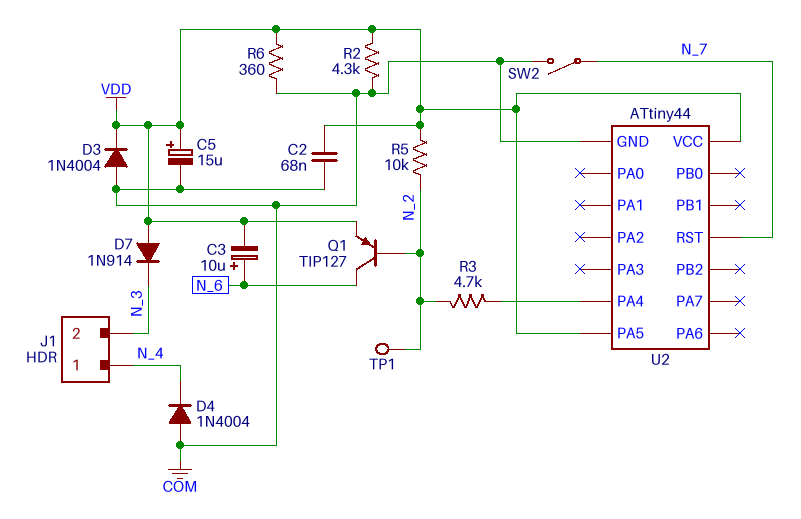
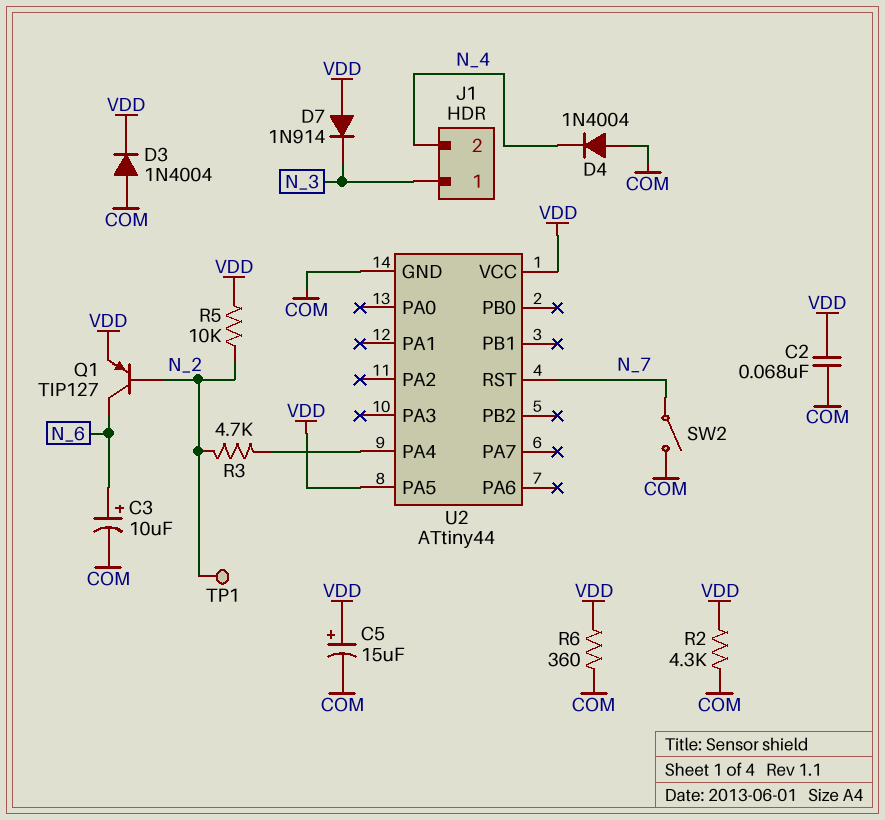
C3: 10uF (plus N_6, minus VDD) -> 10uF (plus N_6, minus COM)
J1 pin 1: N_4 -> N_3
J1 pin 2: N_3 -> N_4

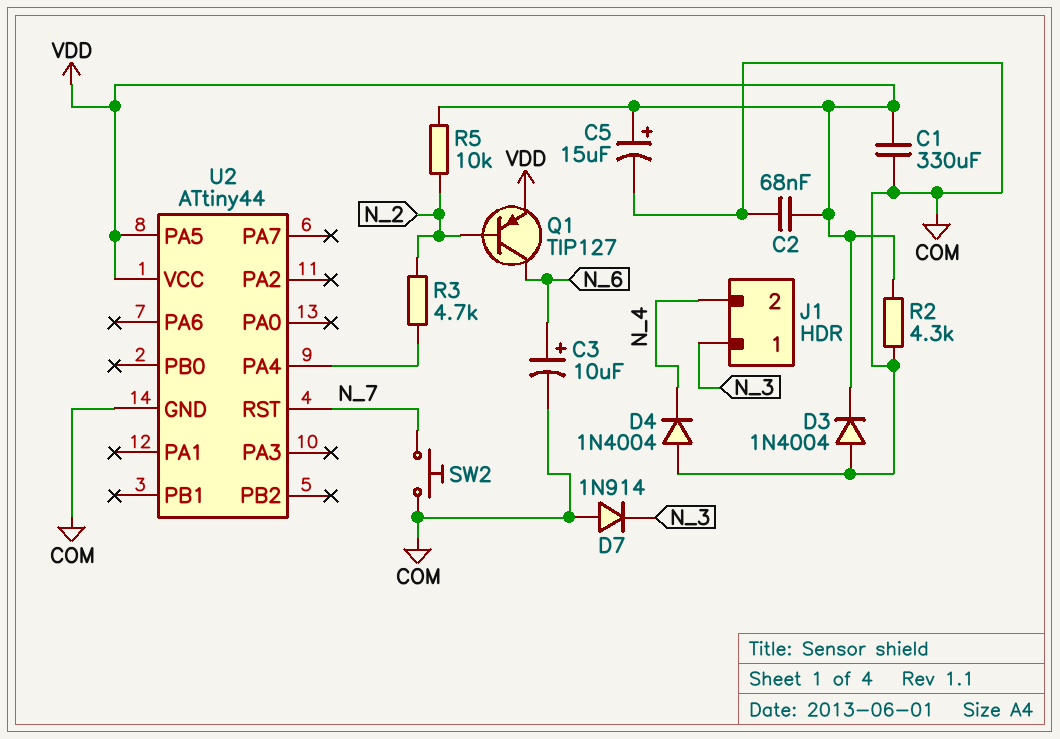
C1: none -> 330uF (COM, VDD)
D7: diode 1N914 (A VDD, K N_3) -> diode 1N914 (A COM, K N_3)
R6: 360 (COM, VDD) -> none
SW2: switch (COM, N_7) -> button (COM, N_7)
TP1: test point (N_2) -> none

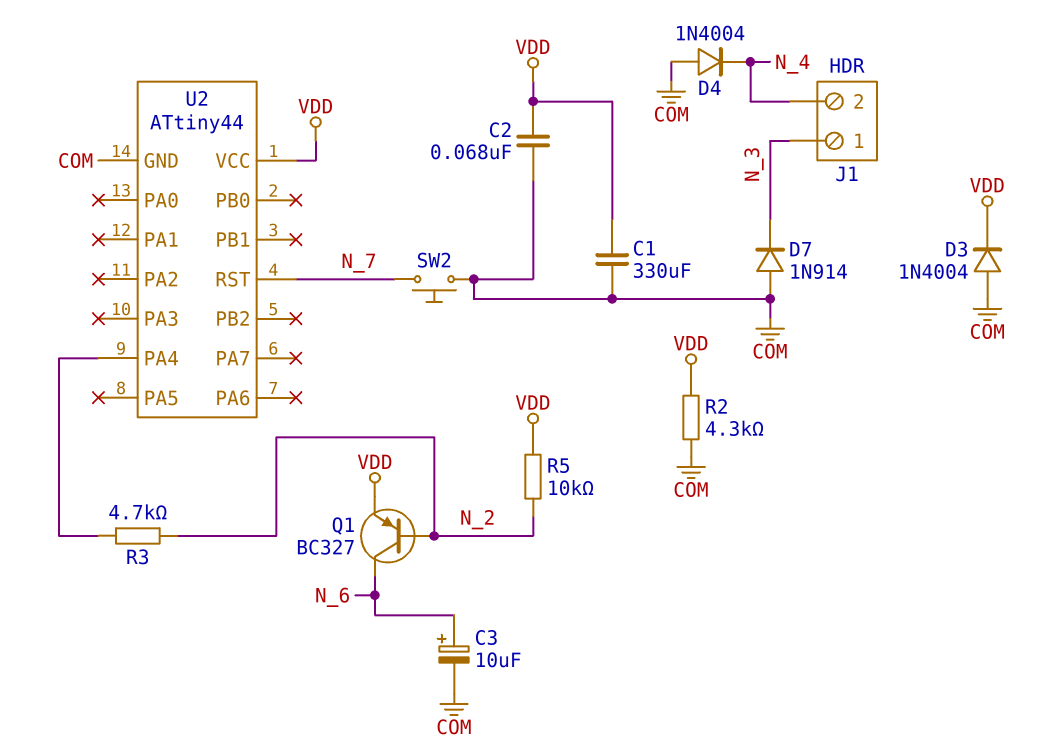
C5: 15uF (plus VDD, minus COM) -> none
Q1: PNP TIP127 (B N_2, C N_6, E VDD) -> PNP BC327 (B N_2, C N_6, E VDD)
U2 pin PA5: VDD -> none

